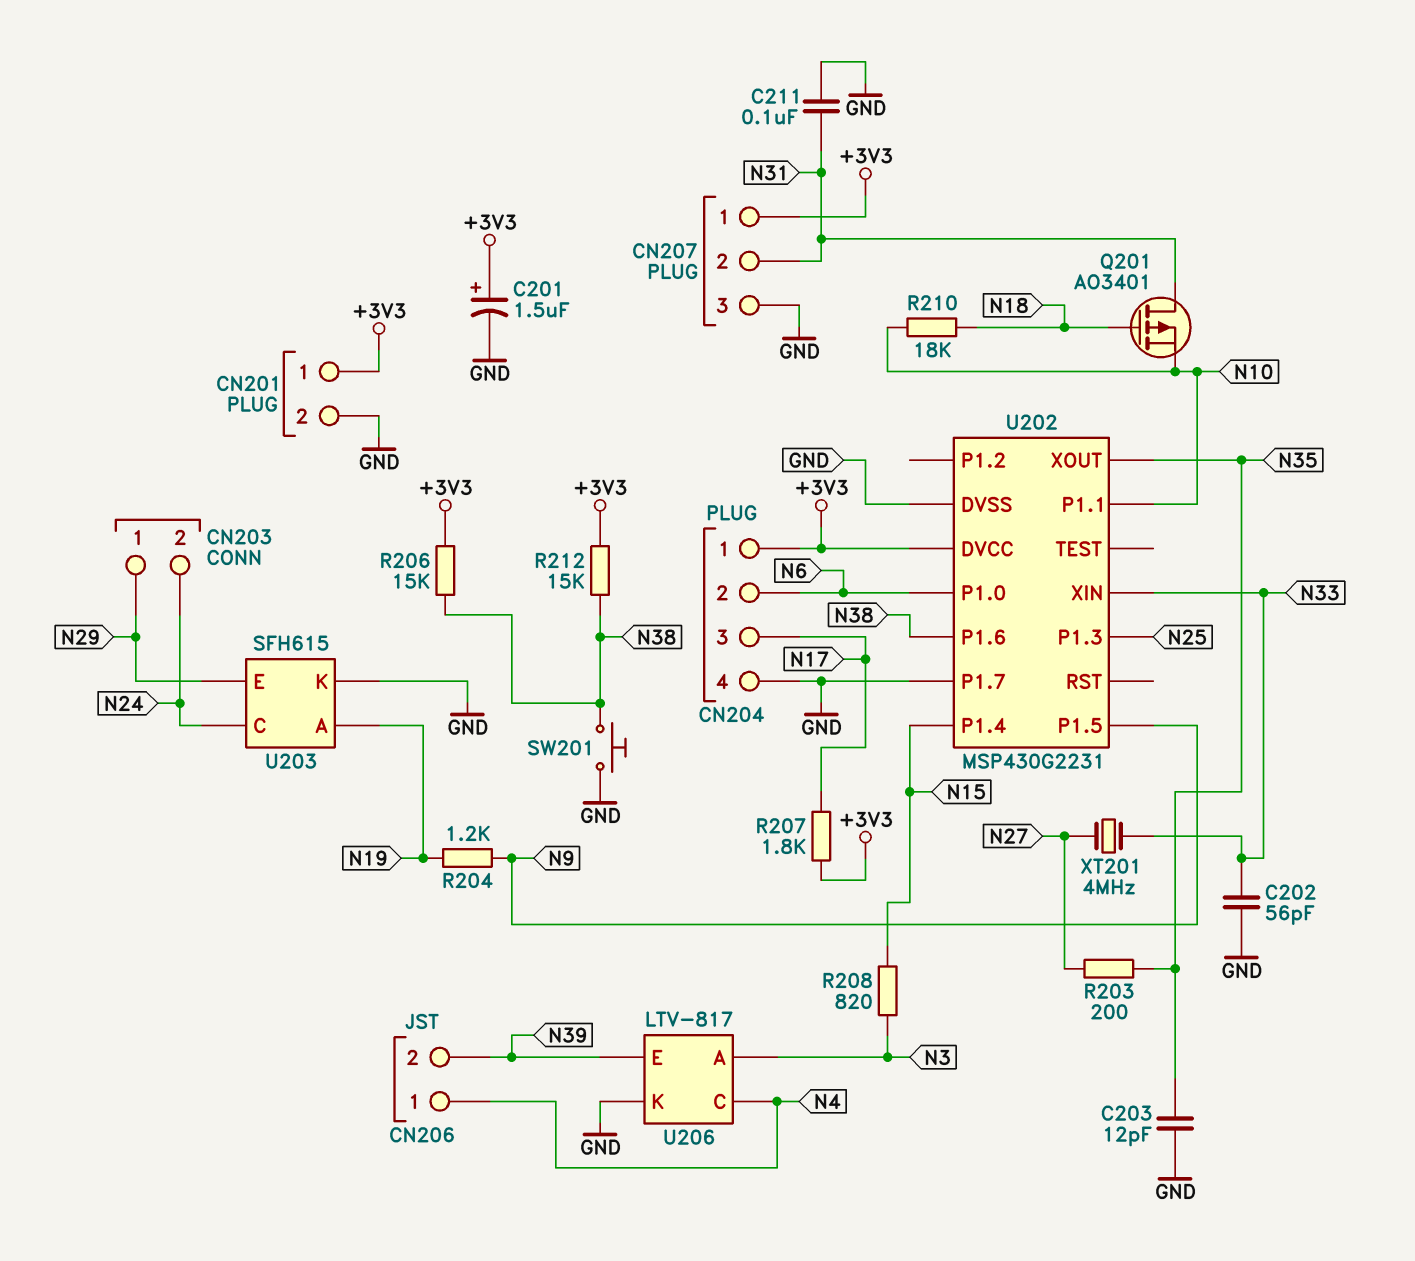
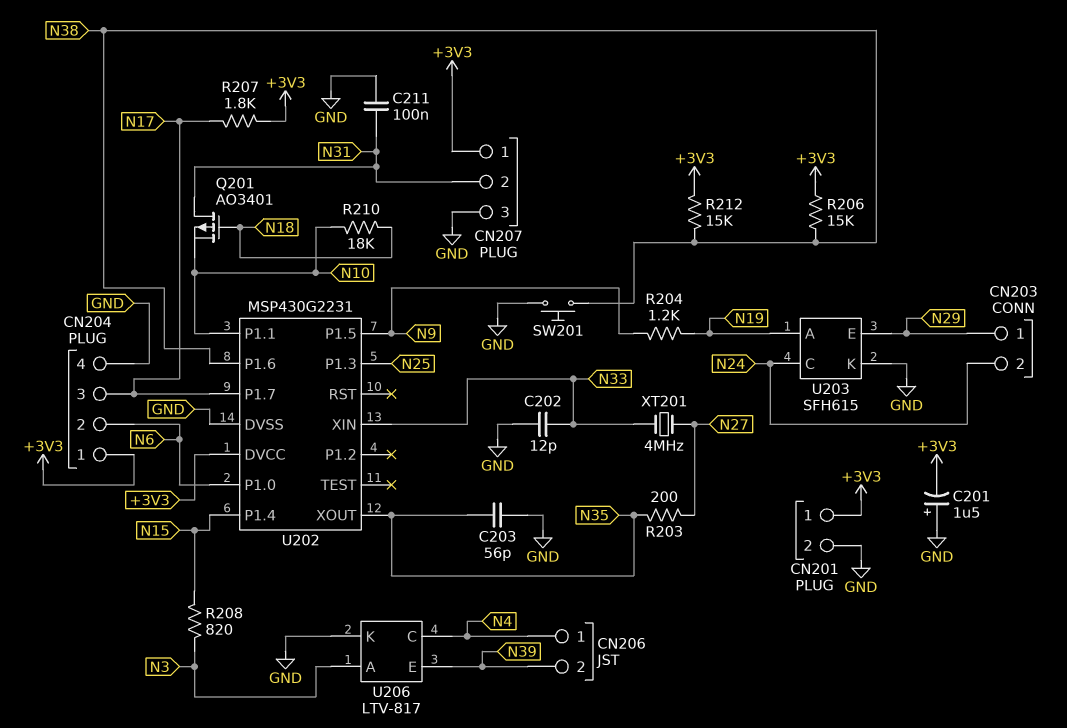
C201: 1.5uF (plus +3V3, minus GND) -> 1.5uF (plus GND, minus +3V3)
C202: 56pF (GND, N33) -> 12pF (GND, N33)
C203: 12pF (GND, N35) -> 56pF (GND, N35)
U202 pin P1.7: GND -> N17

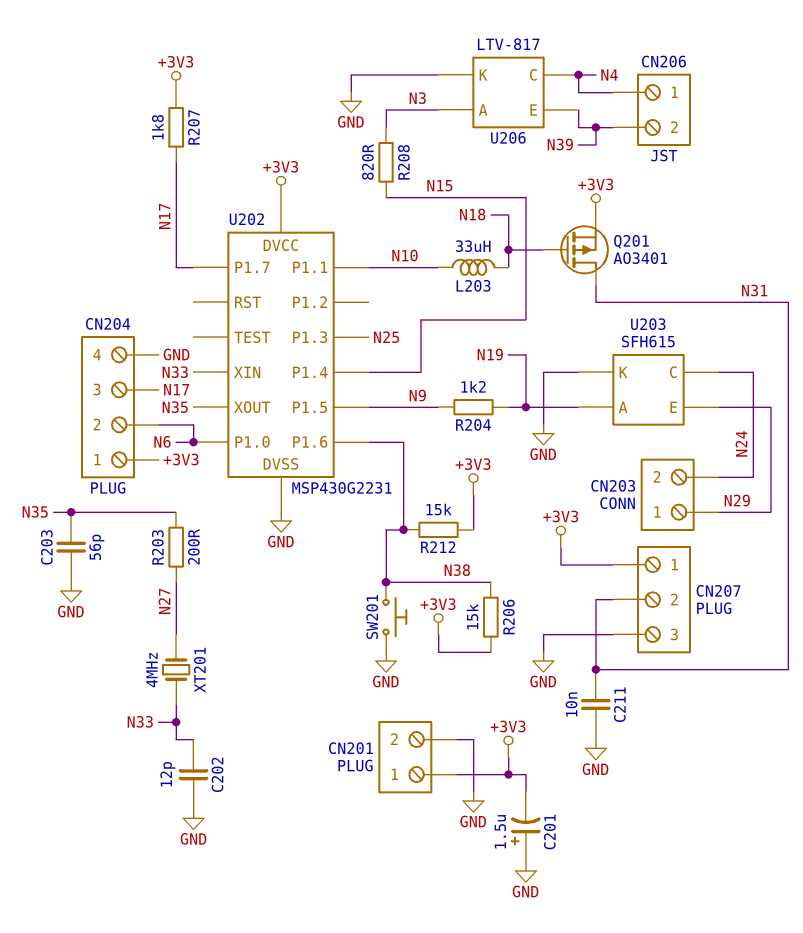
C211: 100nF (GND, N31) -> 10nF (GND, N31)
L203: none -> 33uH (N10, N18)
Q201: PMOS AO3401 (G N18, D N31, S N10) -> PMOS AO3401 (G N18, D N31, S +3V3)
R210: 18k (N10, N18) -> none

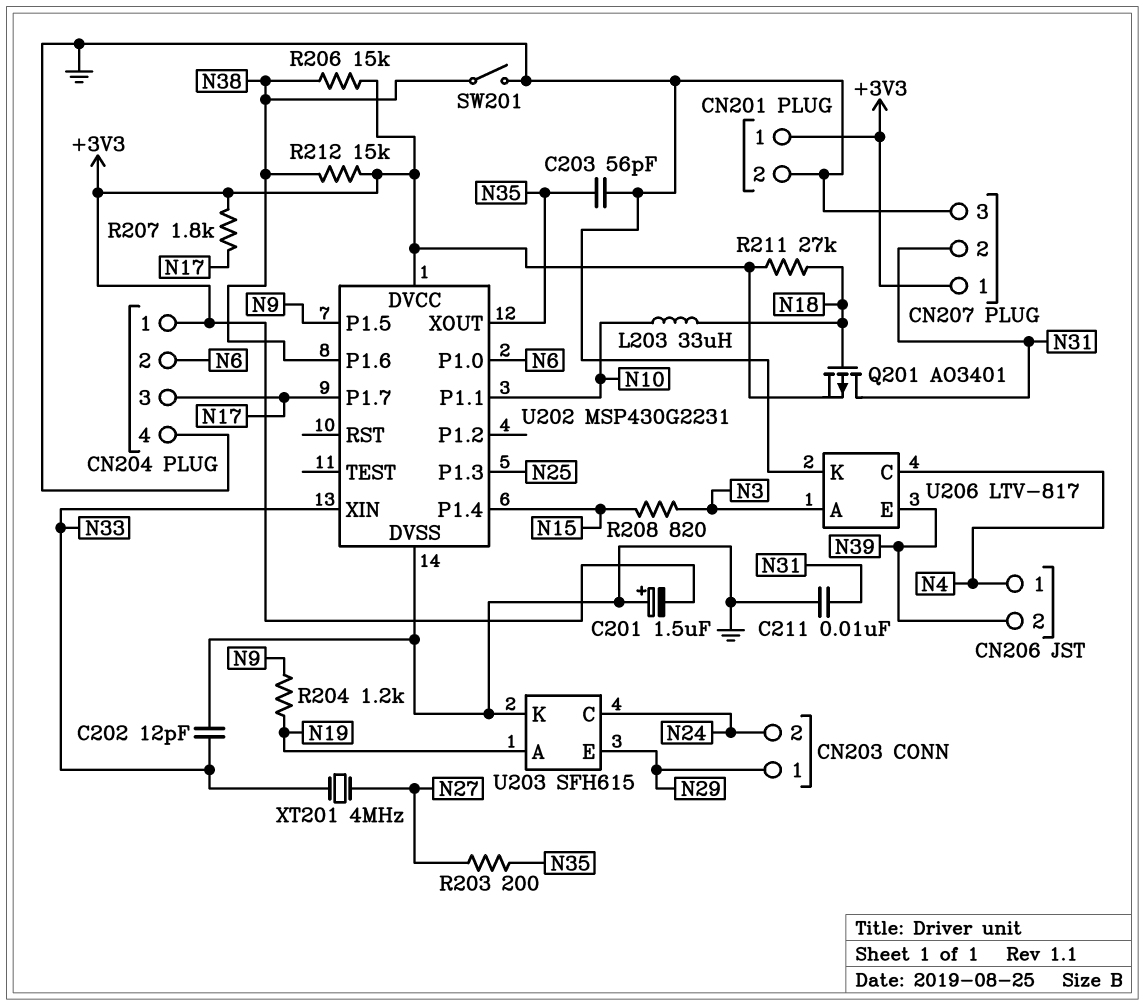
R211: none -> 27k (+3V3, N18)
SW201: button (GND, N38) -> switch (GND, N38)

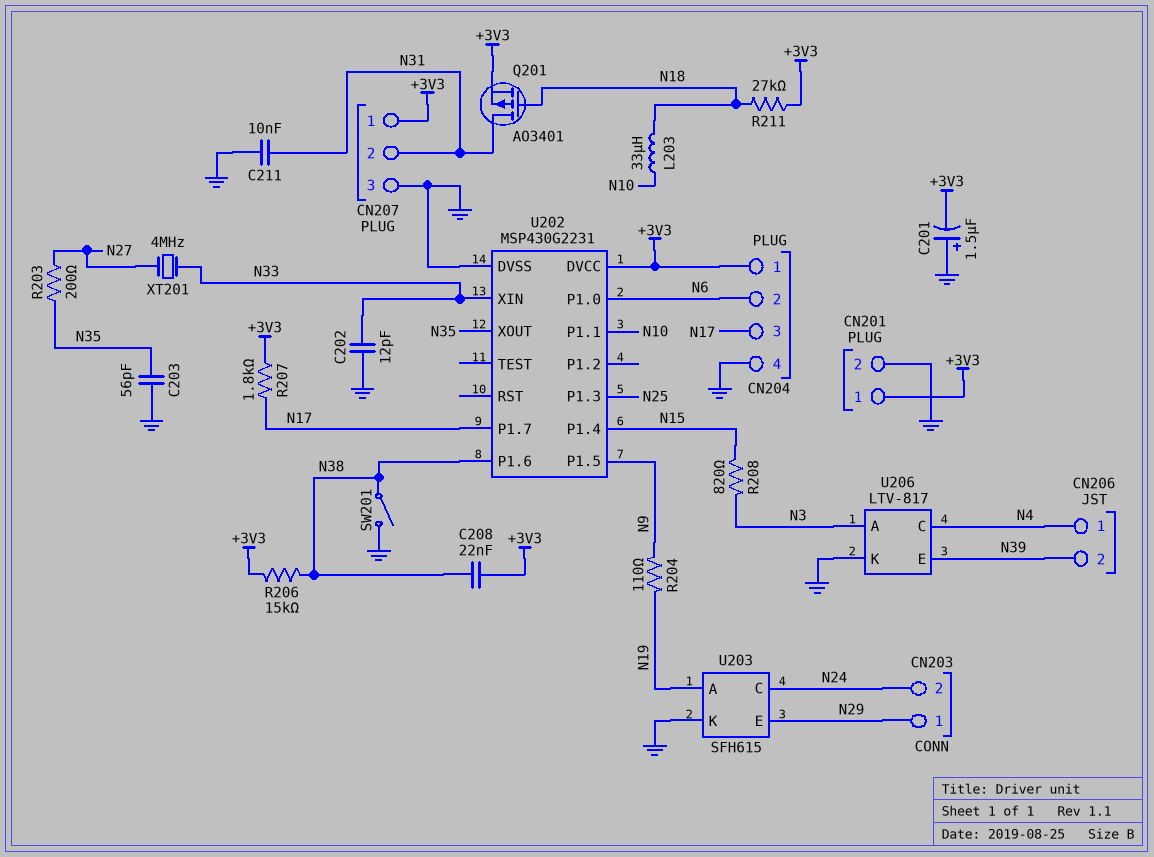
C208: none -> 22nF (+3V3, N38)
R204: 1.2k (N9, N19) -> 110 (N9, N19)
R212: 15k (+3V3, N38) -> none

